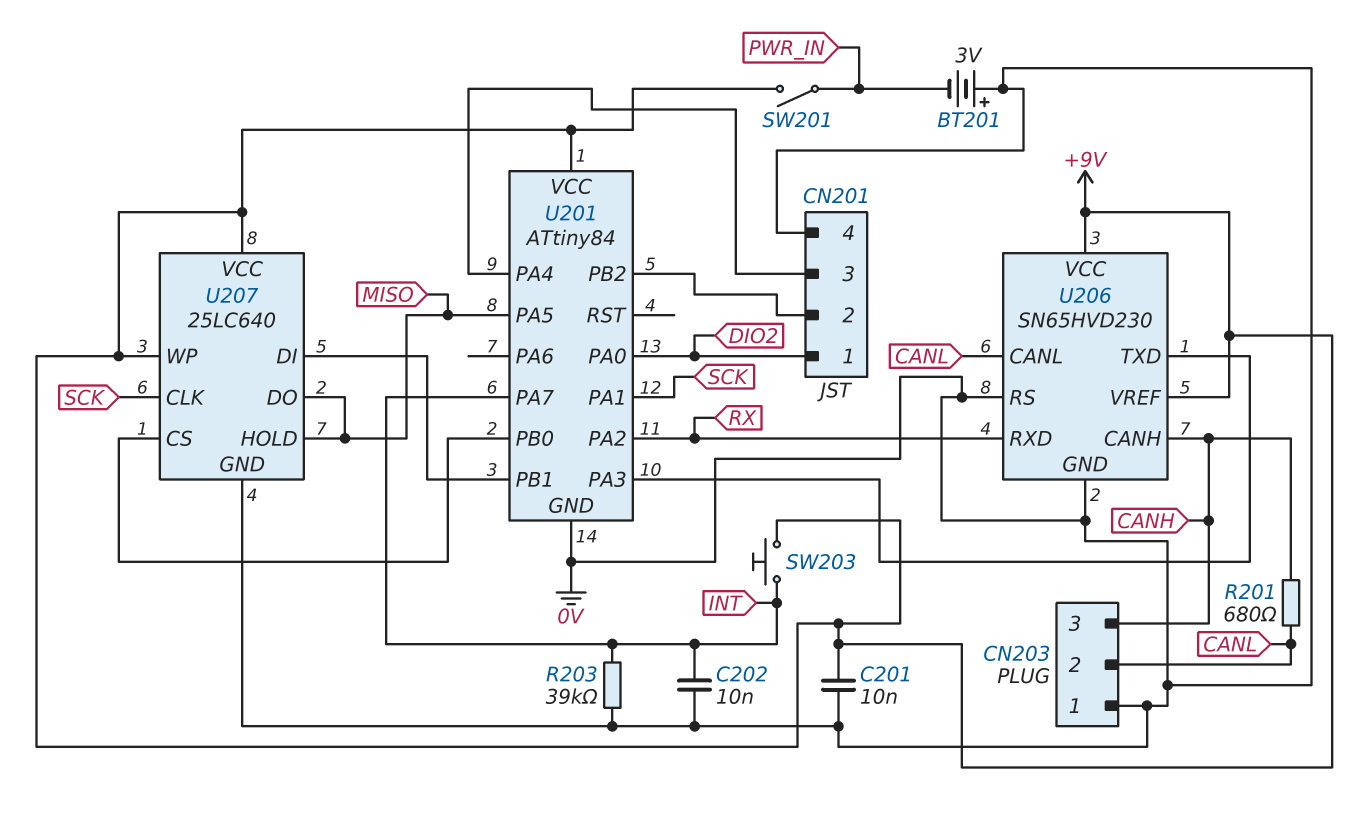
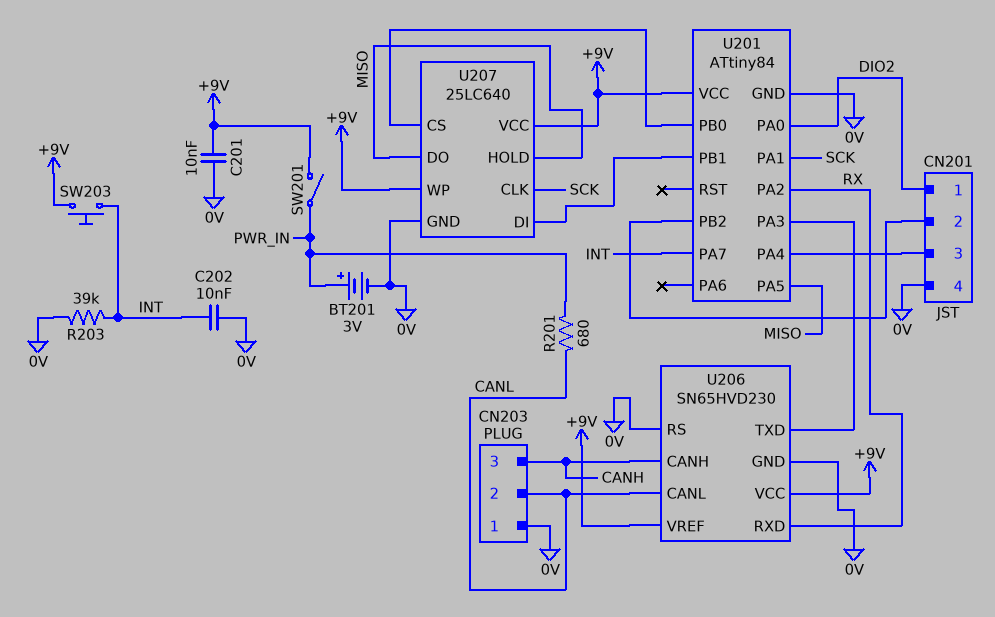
BT201: 3V (plus 0V, minus PWR_IN) -> 3V (plus PWR_IN, minus 0V)
R201: 680 (CANH, CANL) -> 680 (CANL, PWR_IN)

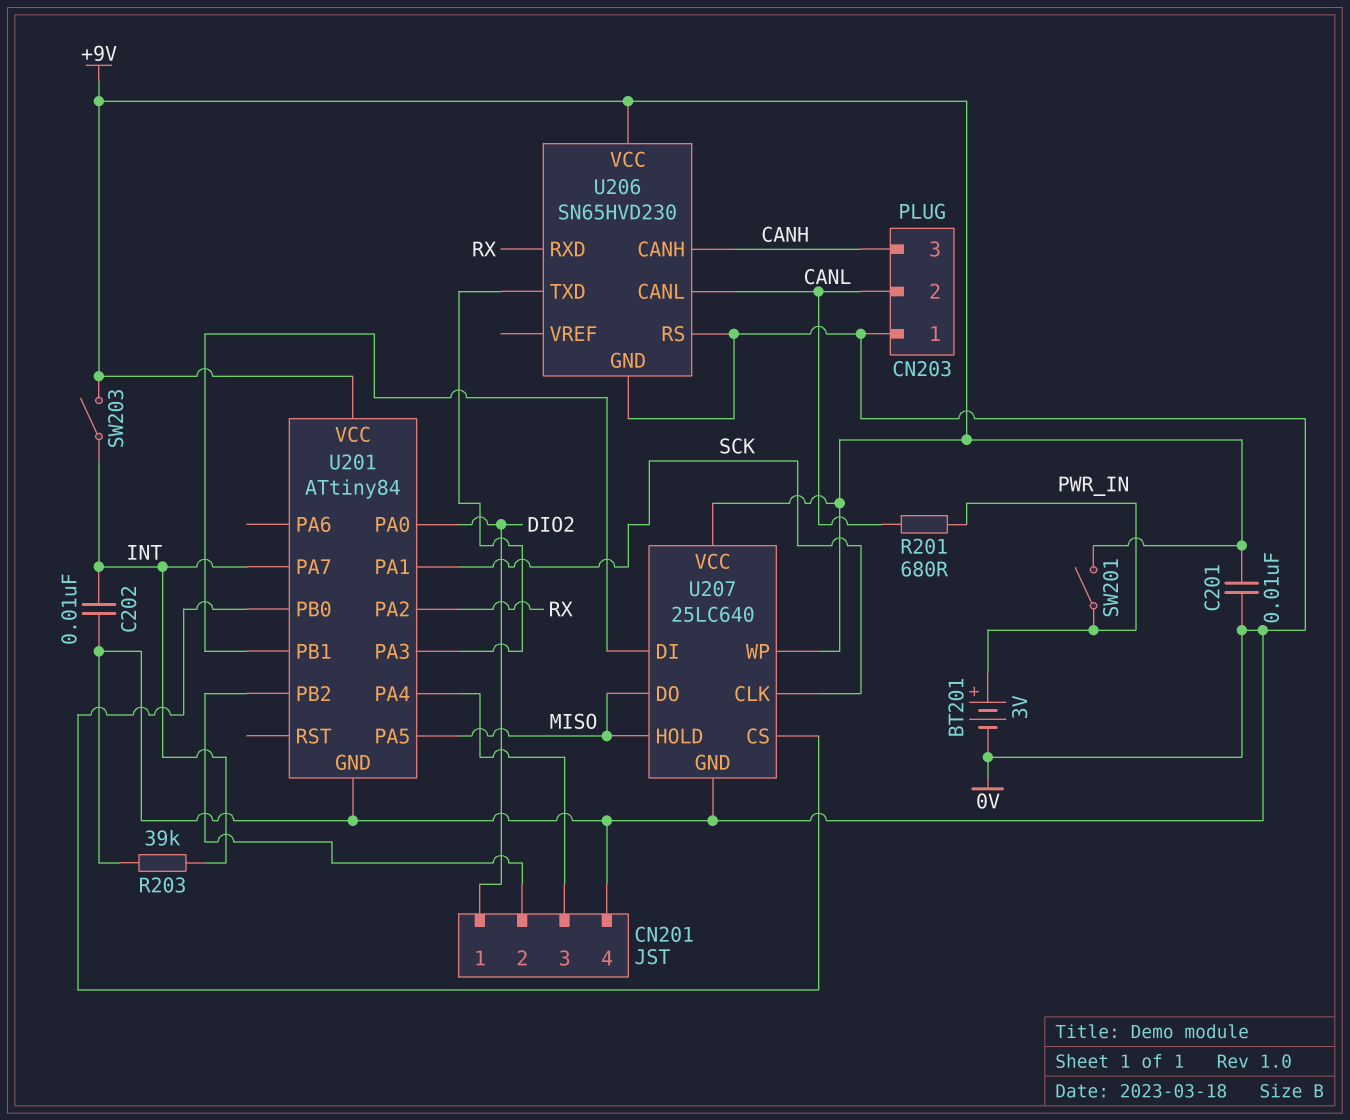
SW203: button (+9V, INT) -> switch (+9V, INT)
U206 pin VREF: +9V -> none

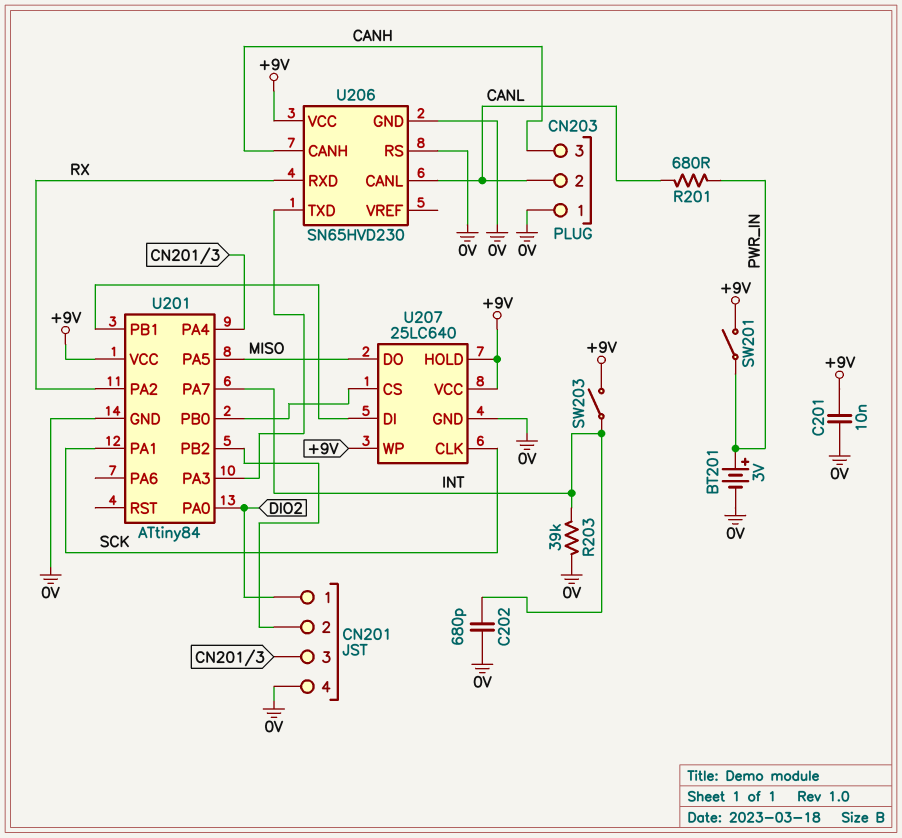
C202: 10nF (0V, INT) -> 680pF (0V, INT)
U207 pin HOLD: MISO -> +9V

